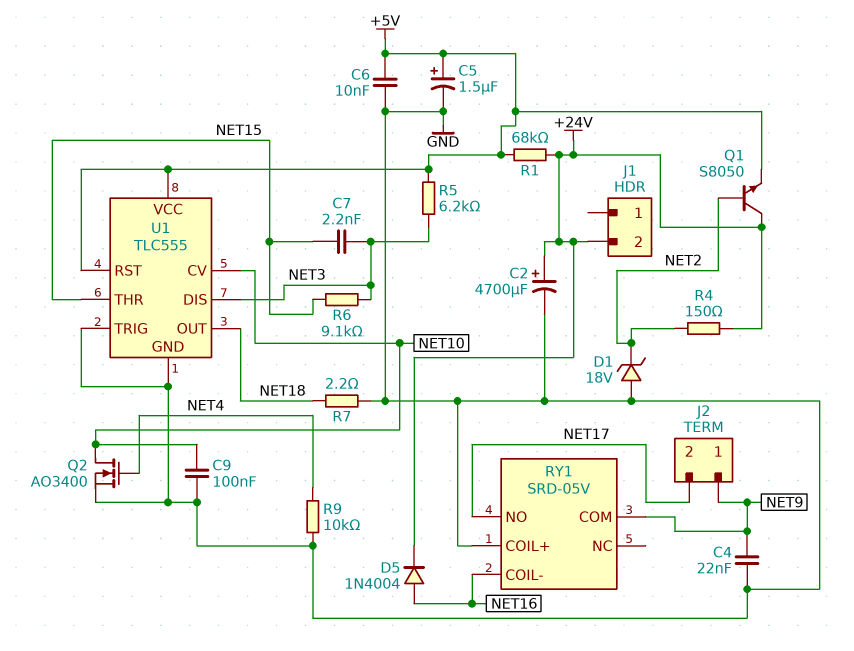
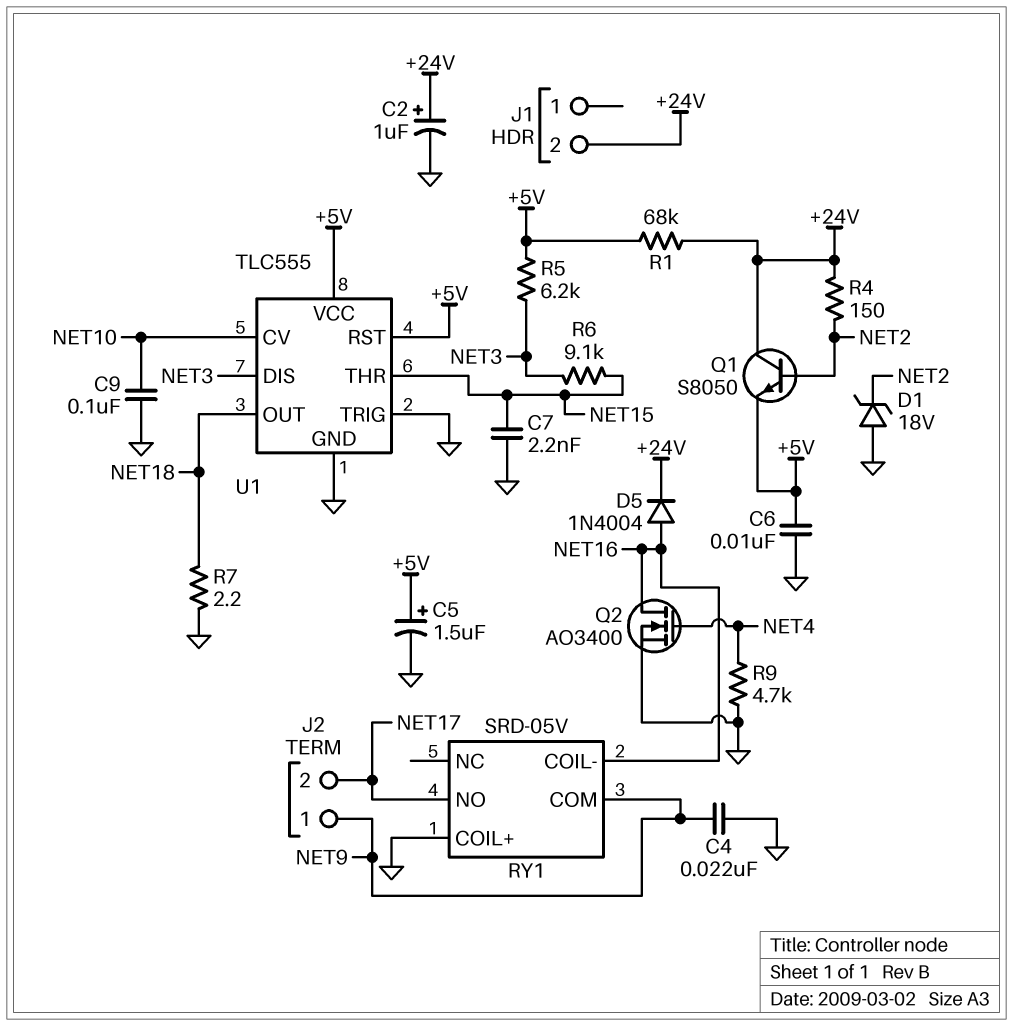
C2: 4700uF (plus +24V, minus GND) -> 1uF (plus +24V, minus GND)
C7: 2.2nF (NET3, NET15) -> 2.2nF (GND, NET15)
Q2: NMOS AO3400 (G NET4, D NET10, S GND) -> NMOS AO3400 (G NET4, D NET16, S GND)
R9: 10k (GND, NET4) -> 4.7k (GND, NET4)

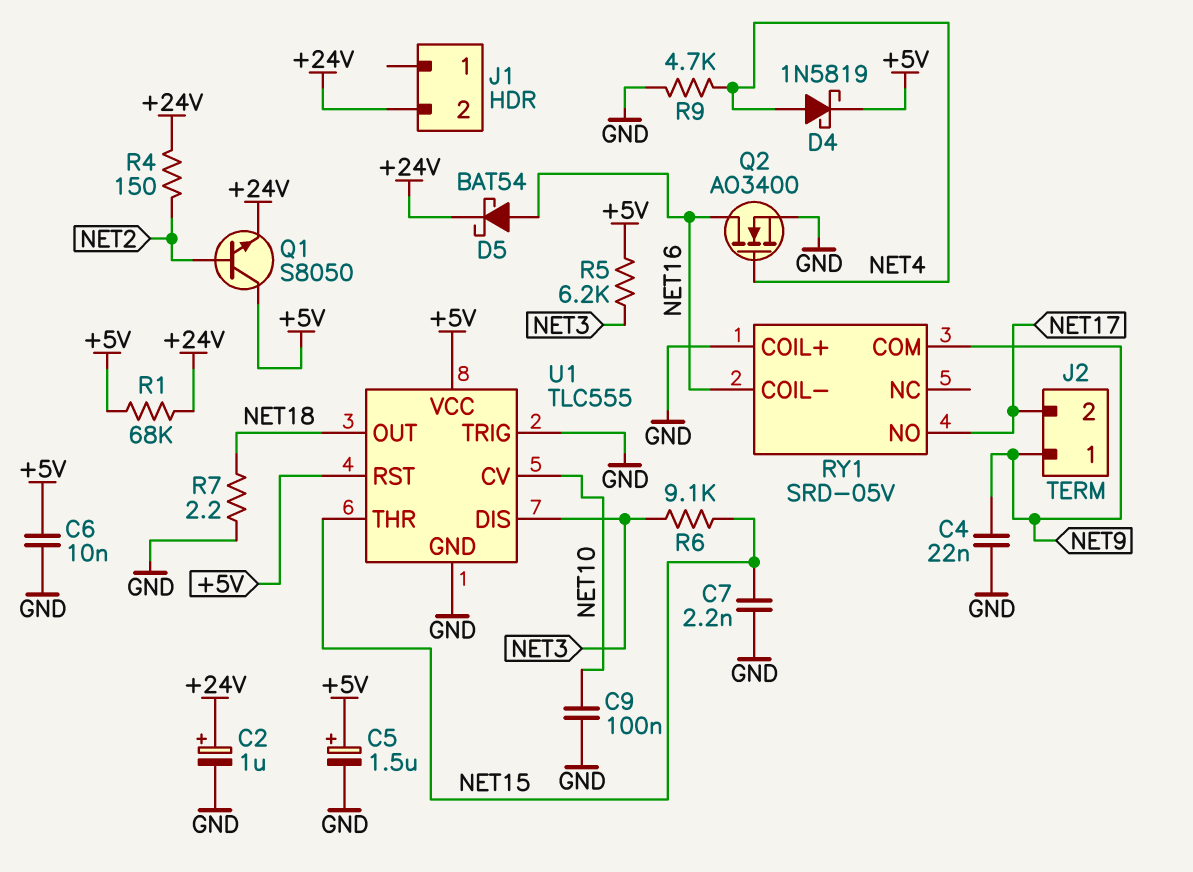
D1: zener 18V (A GND, K NET2) -> none
D4: none -> schottky 1N5819 (A NET4, K +5V)
D5: diode 1N4004 (A NET16, K +24V) -> schottky BAT54 (A NET16, K +24V)
Q1: NPN S8050 (B NET2, C +24V, E +5V) -> NPN S8050 (B NET2, C +5V, E +24V)

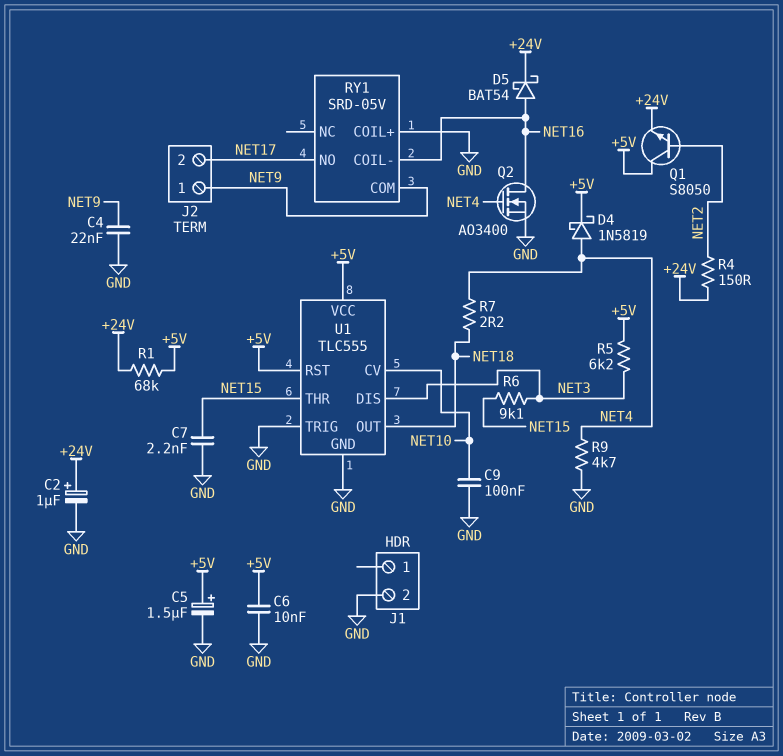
J1 pin 2: +24V -> GND
R7: 2.2 (GND, NET18) -> 2.2 (NET4, NET18)

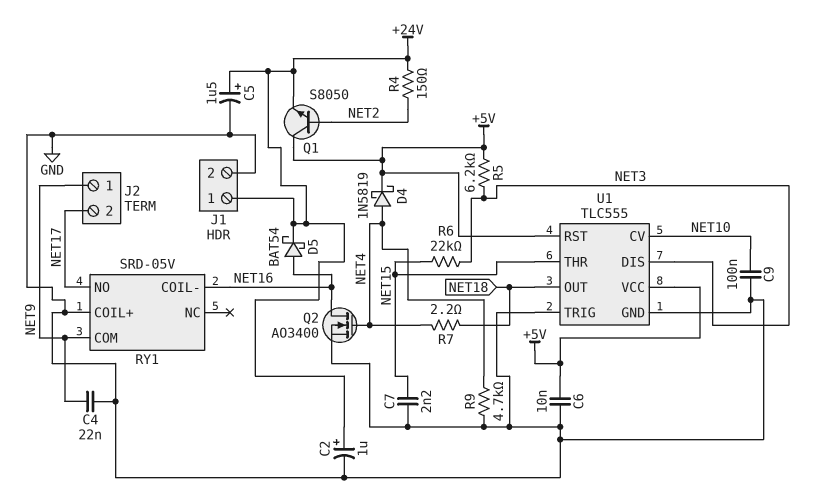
C5: 1.5uF (plus +5V, minus GND) -> 1.5uF (plus +24V, minus GND)
J1 pin 1: none -> +24V
R1: 68k (+5V, +24V) -> none
R6: 9.1k (NET3, NET15) -> 22k (NET3, NET15)

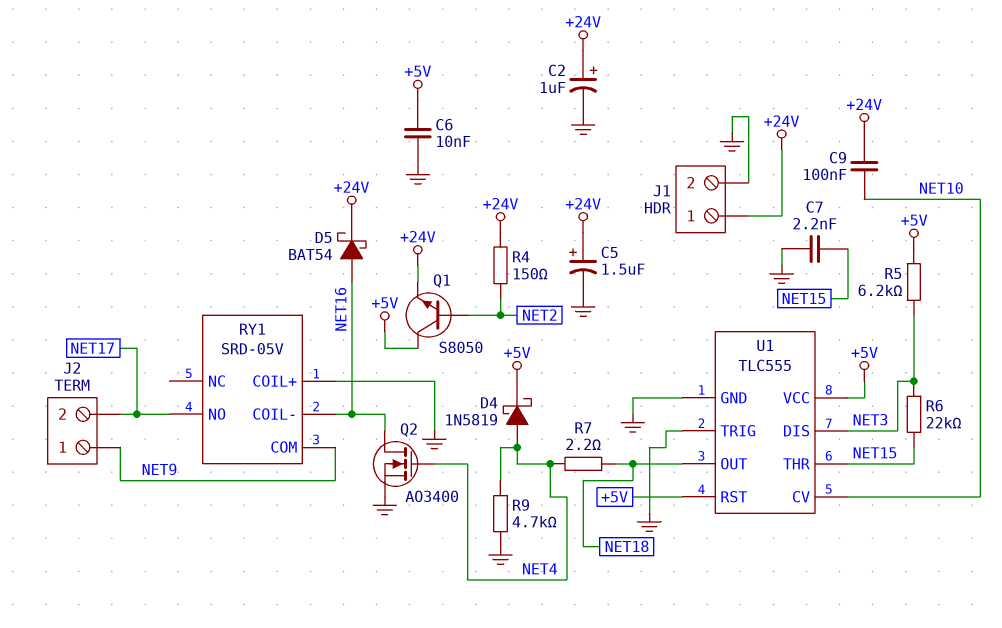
C4: 22nF (GND, NET9) -> none
C9: 100nF (GND, NET10) -> 100nF (+24V, NET10)

